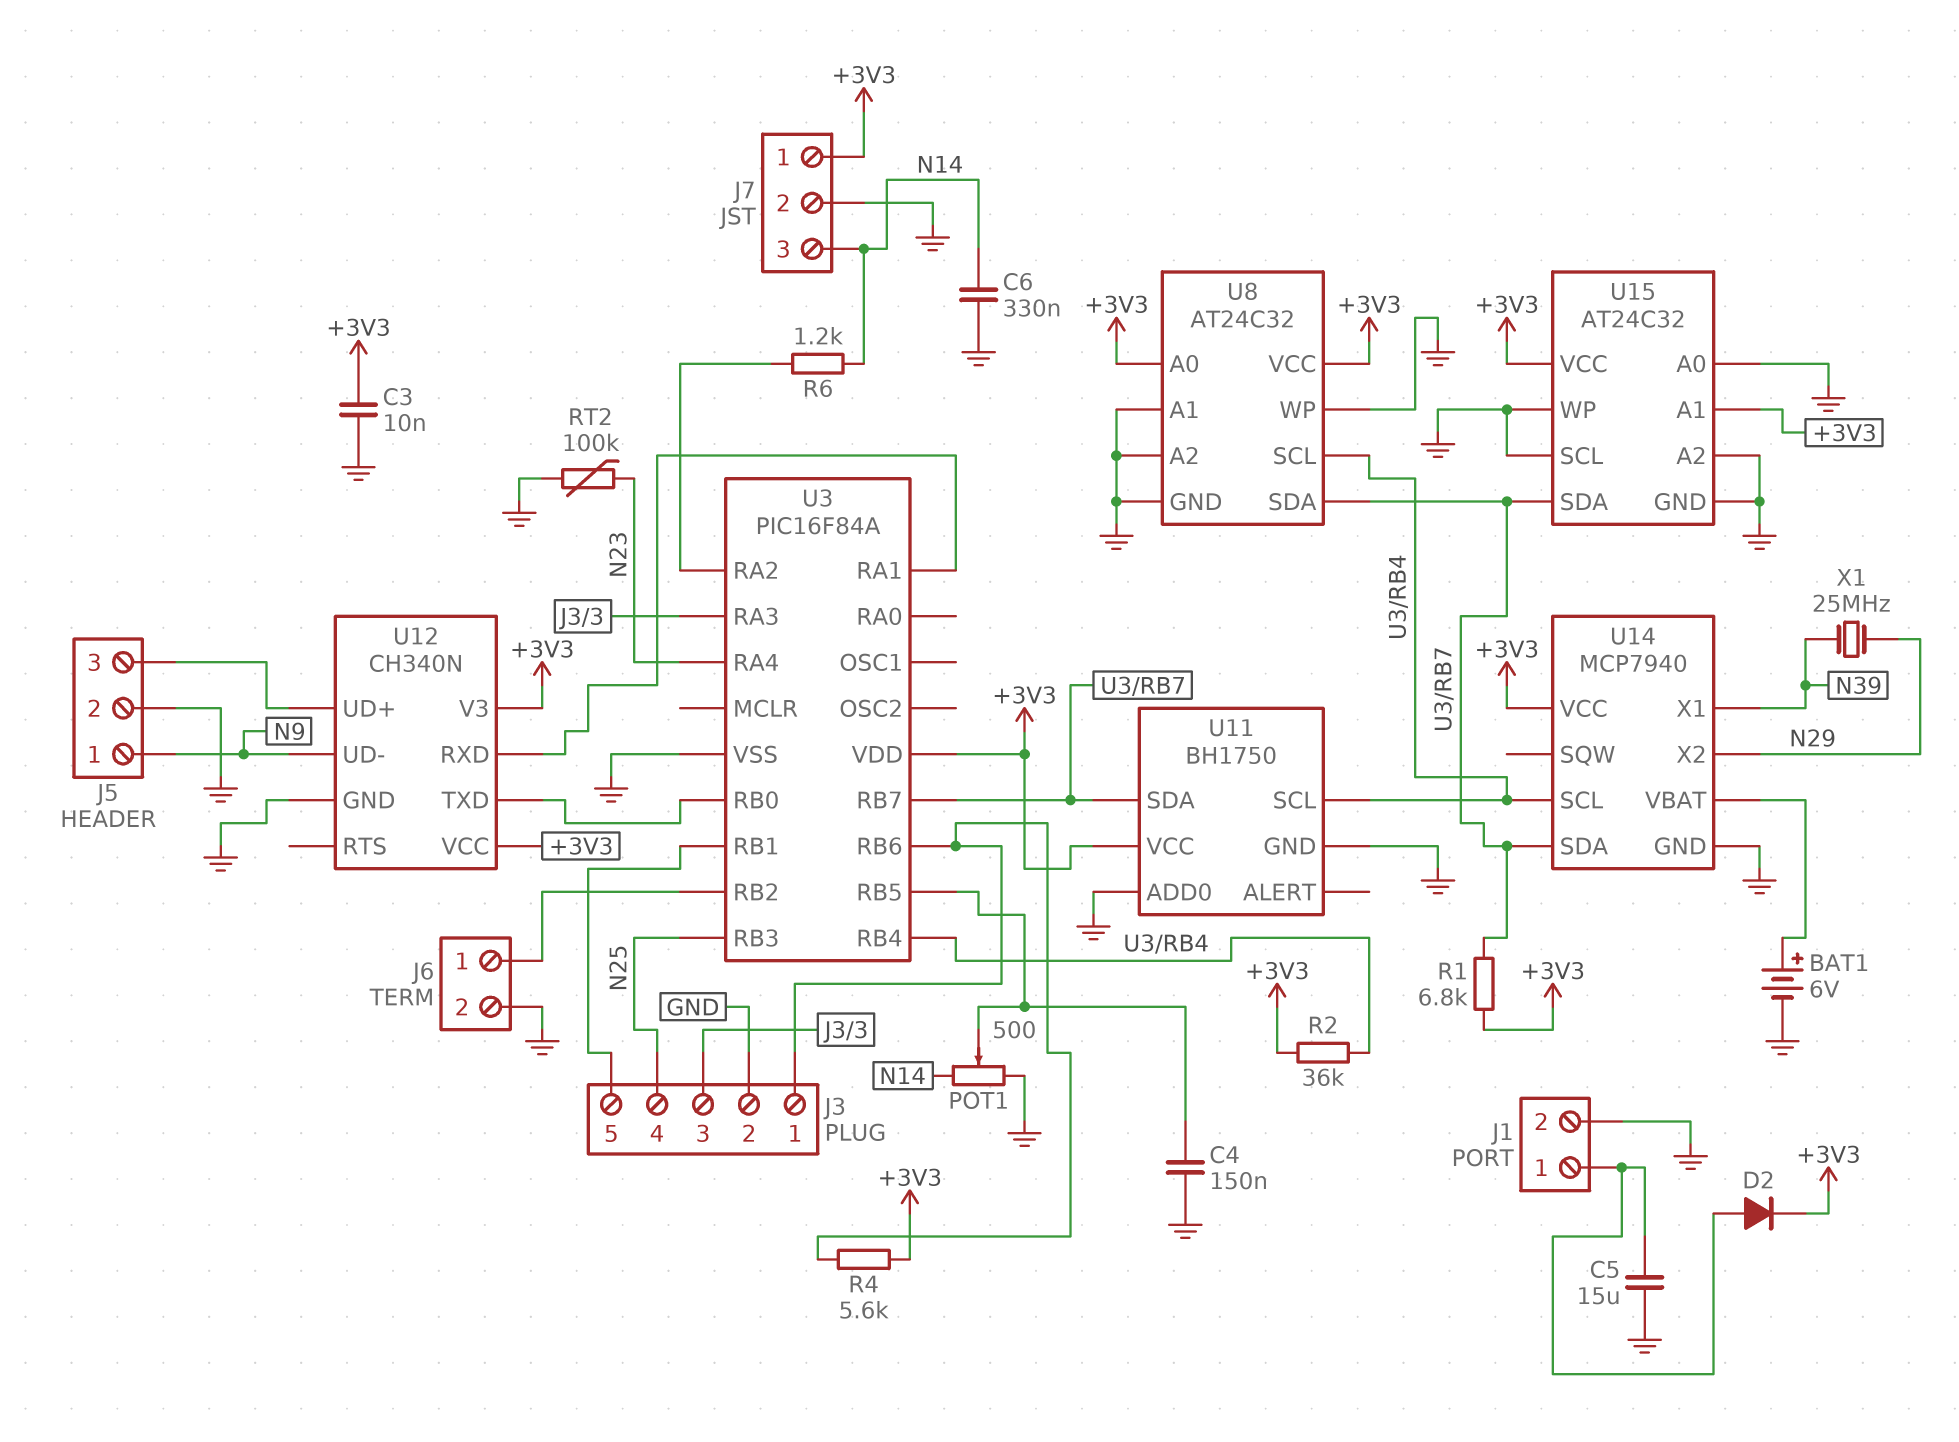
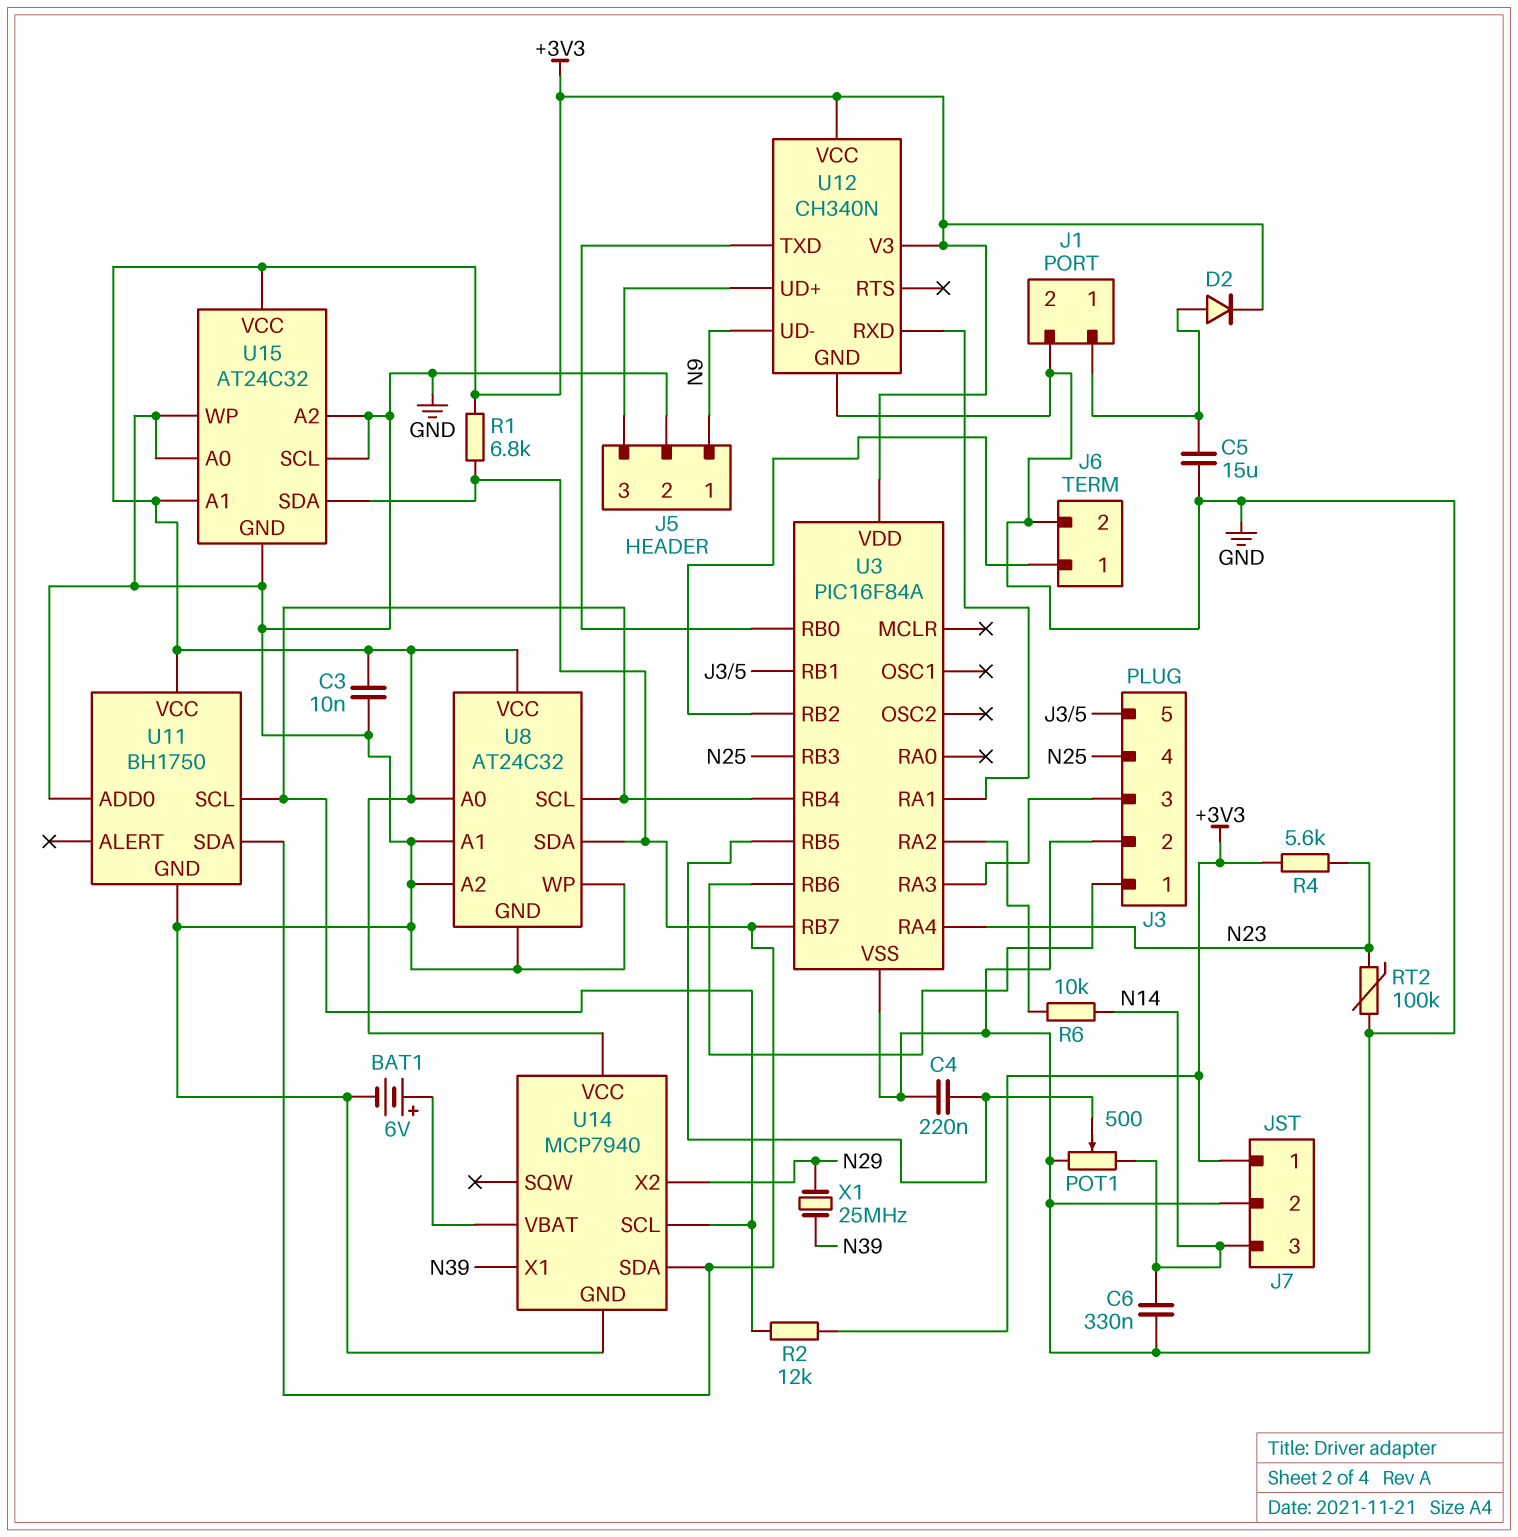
C4: 150nF (GND, U3/RB5) -> 220nF (GND, U3/RB5)
R2: 36k (+3V3, U3/RB4) -> 12k (+3V3, U3/RB4)
R4: 5.6k (+3V3, J3/1) -> 5.6k (+3V3, N23)
R6: 1.2k (N14, U3/RA2) -> 10k (N14, U3/RA2)

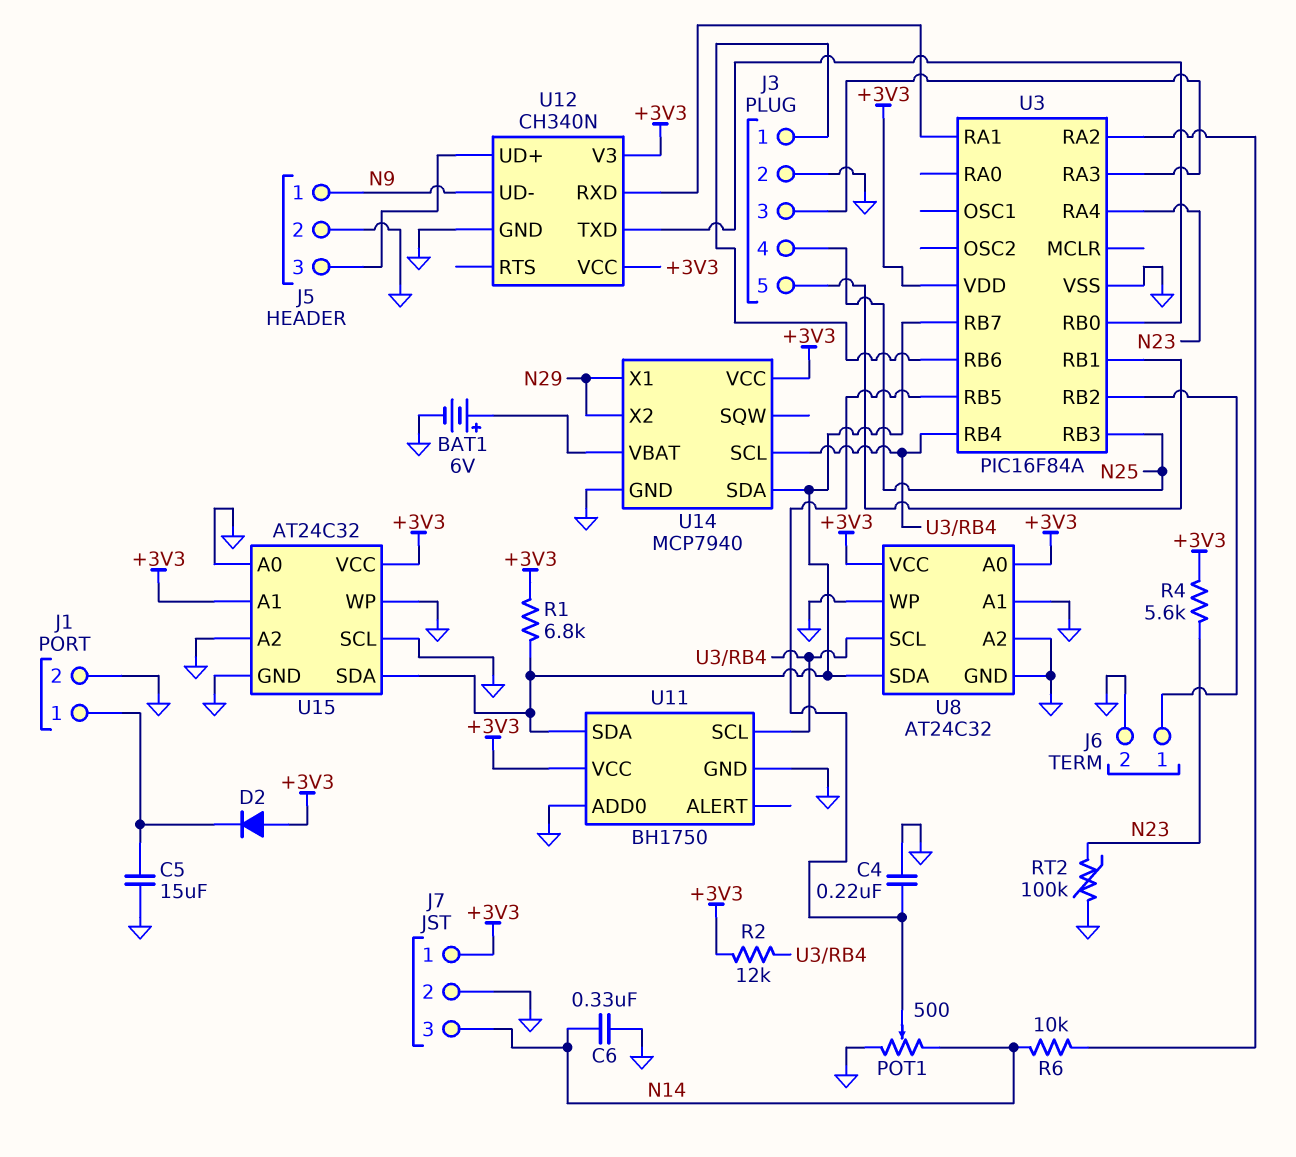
C3: 10nF (+3V3, GND) -> none
D2: diode (A J1/1, K +3V3) -> diode (A +3V3, K J1/1)
U14 pin X1: N39 -> N29
X1: 25MHz (N29, N39) -> none

